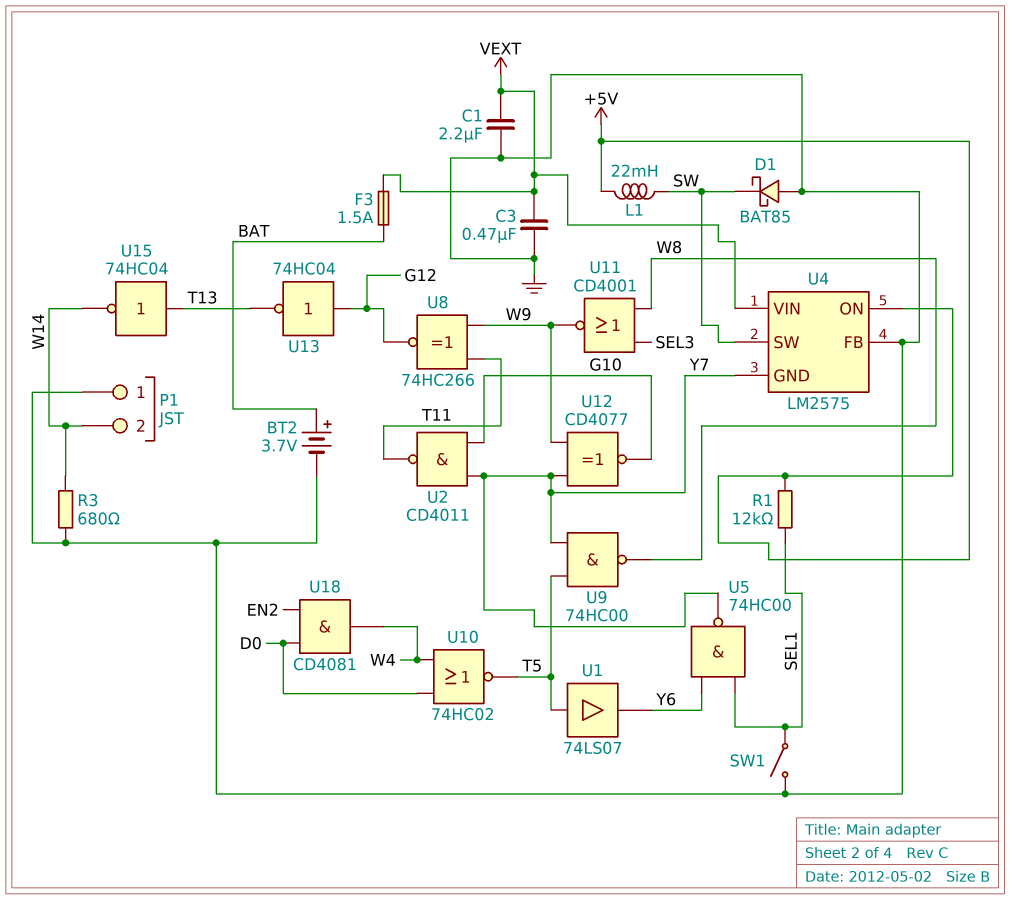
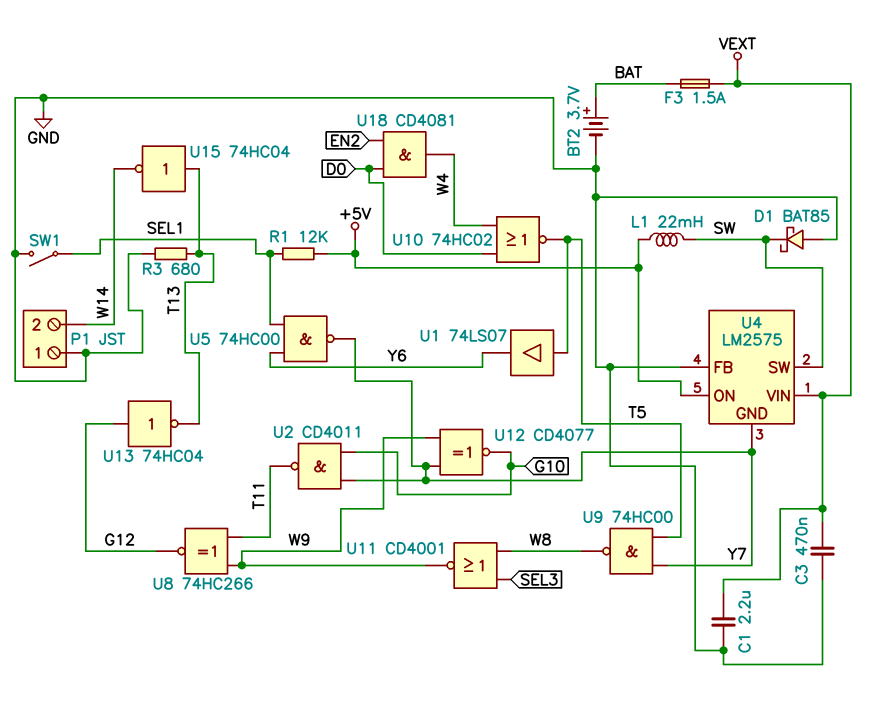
R3: 680 (GND, W14) -> 680 (GND, T13)

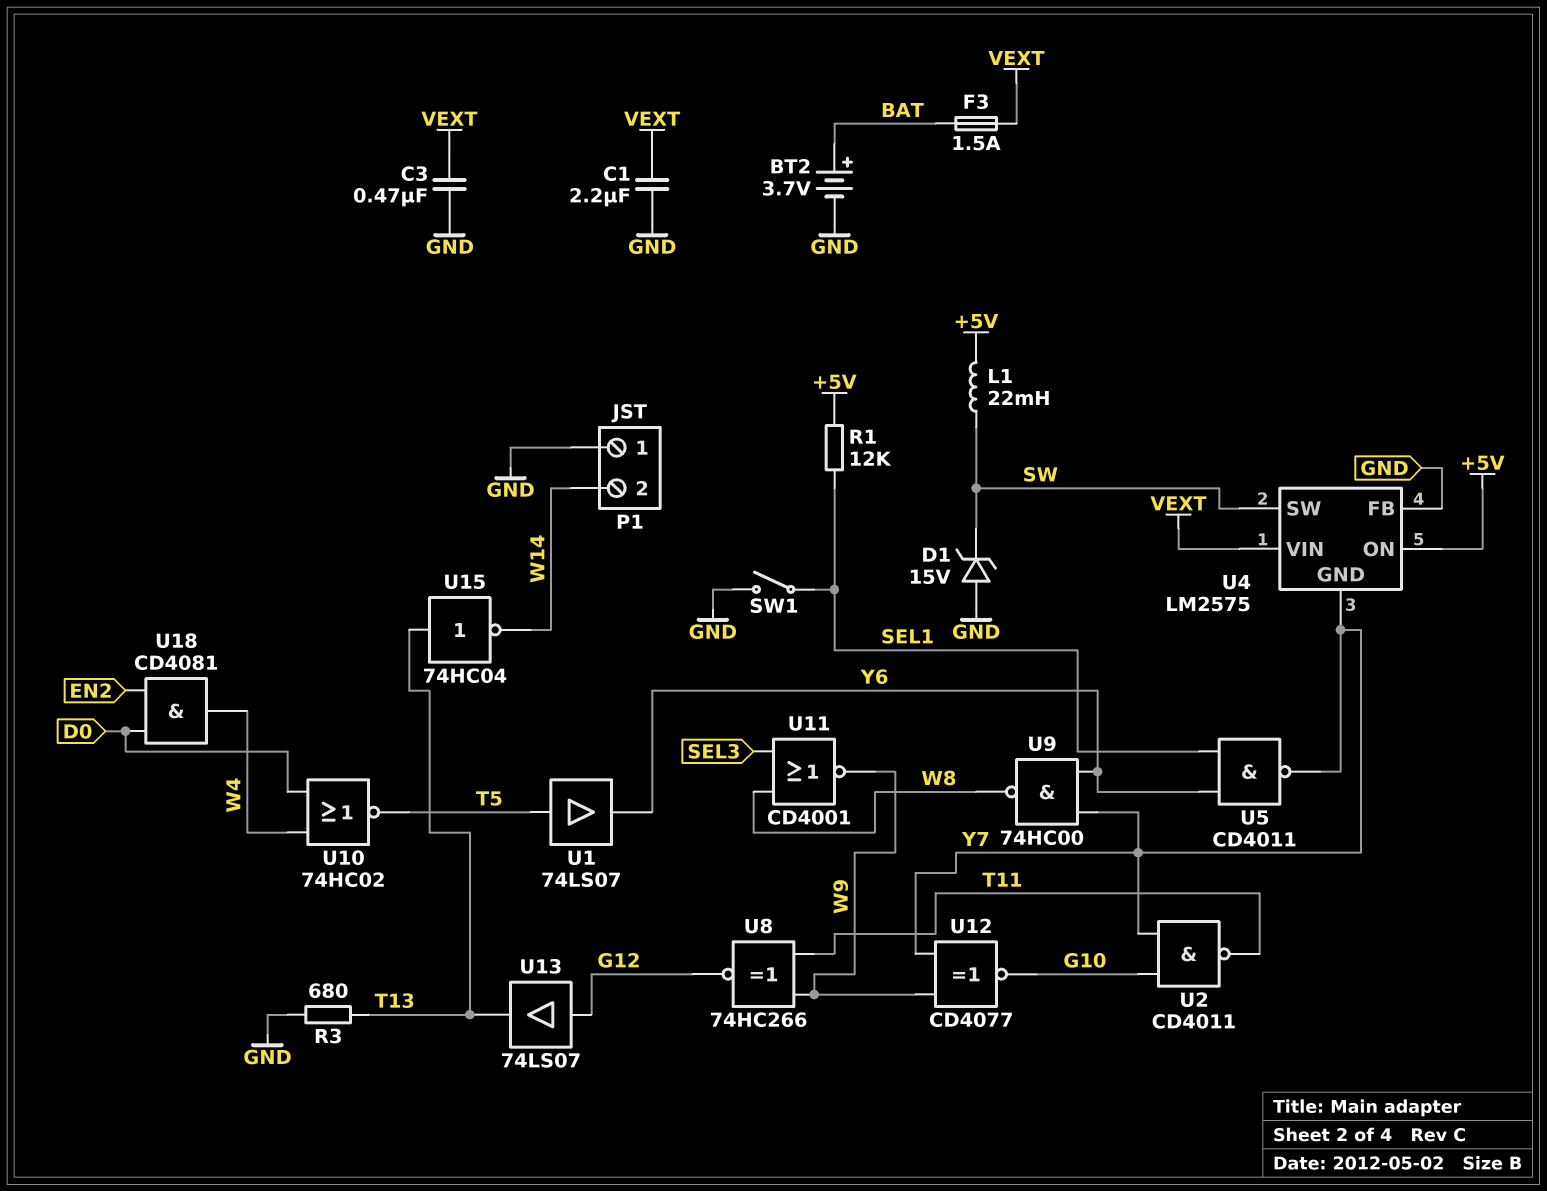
D1: schottky BAT85 (A GND, K SW) -> zener 15V (A GND, K SW)
U5: NAND 74HC00 (in SEL1, in Y6, out Y7) -> NAND CD4011 (in SEL1, in Y6, out Y7)
U9: NAND 74HC00 (in T5, in Y7, out W8) -> NAND 74HC00 (in Y6, in Y7, out W8)
U13: NOT 74HC04 (in G12, out T13) -> buffer 74LS07 (in G12, out T13)

